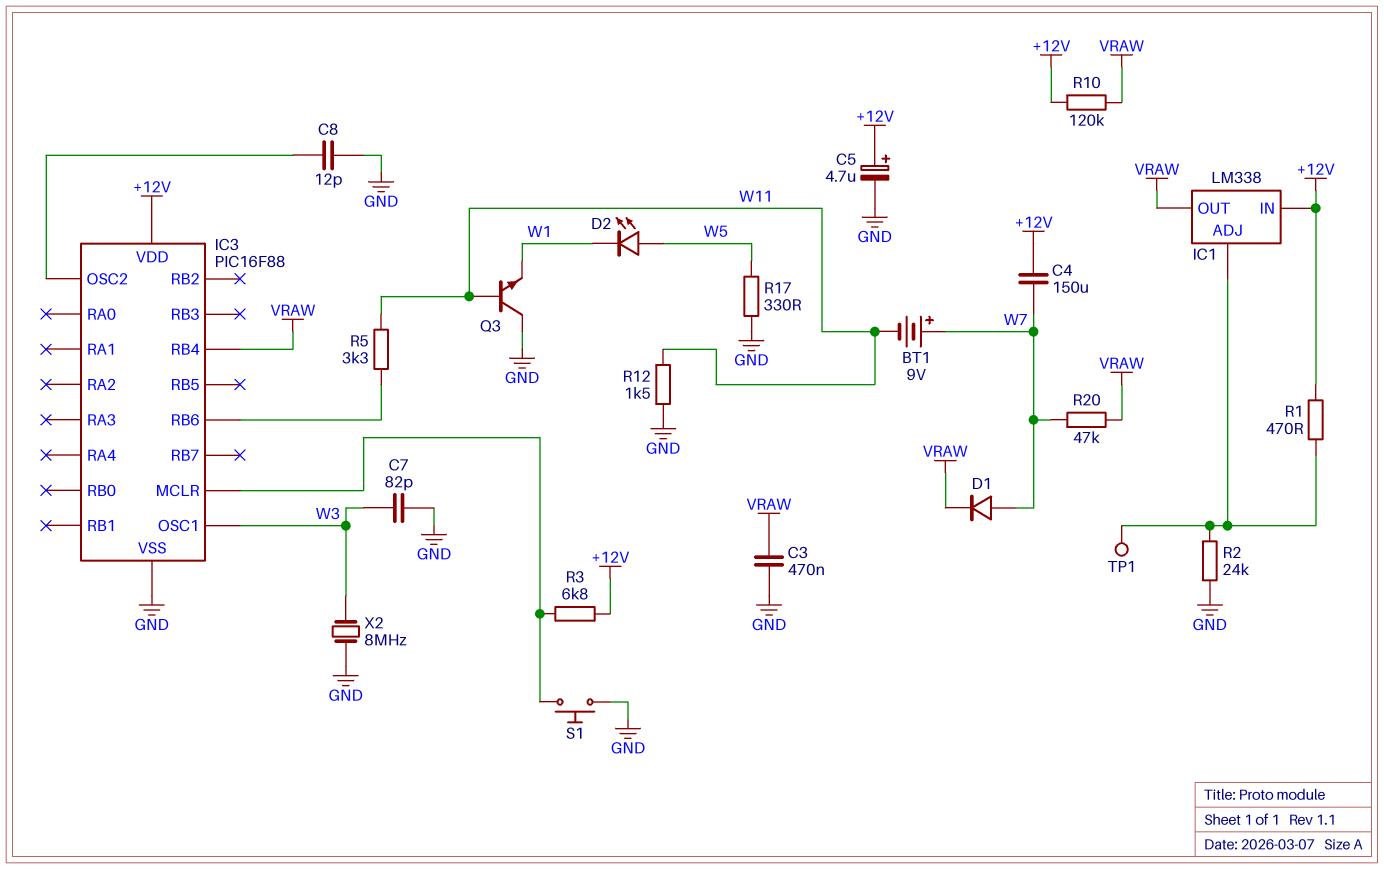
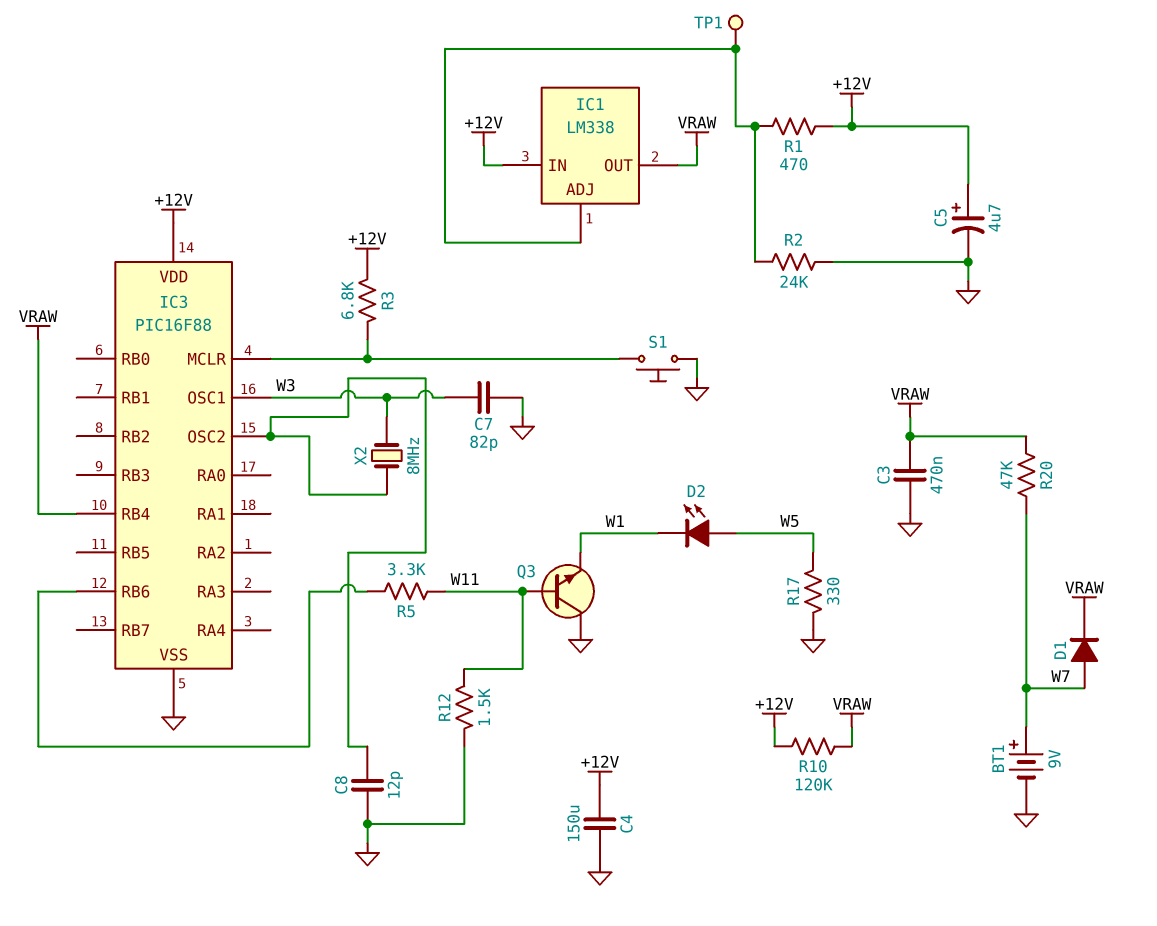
BT1: 9V (plus W7, minus W11) -> 9V (plus W7, minus GND)
C4: 150uF (+12V, W7) -> 150uF (+12V, GND)
X2: 8MHz (GND, W3) -> 8MHz (IC3/OSC2, W3)

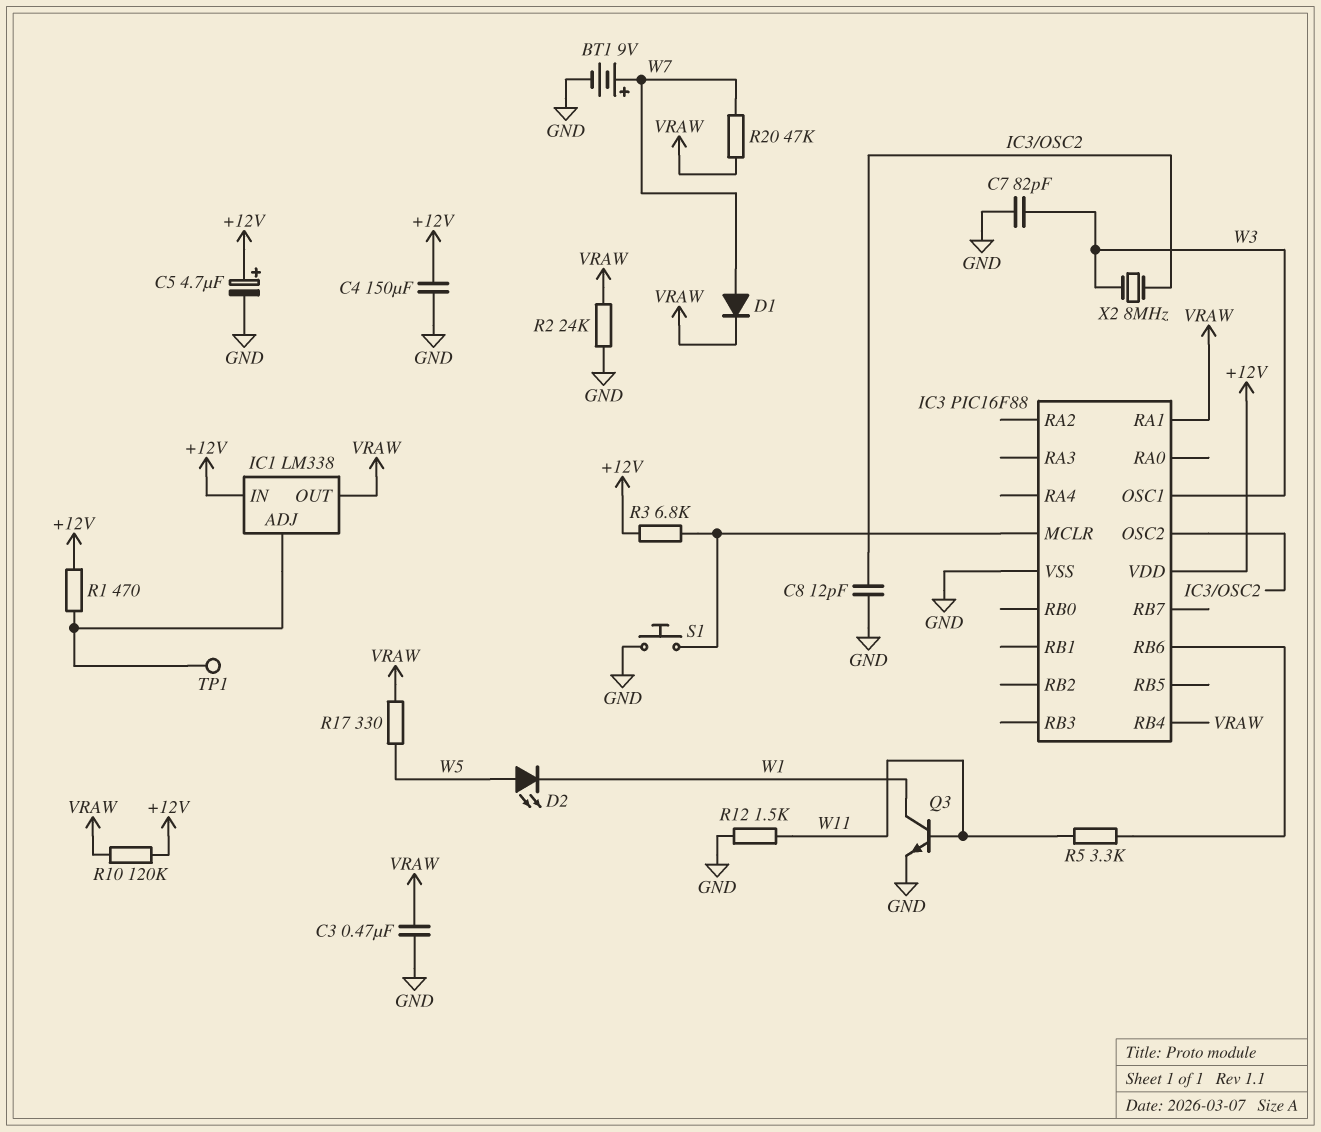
IC3 pin RA1: none -> VRAW
Q3: NPN (B W11, C GND, E W1) -> NPN (B W11, C W1, E GND)
R2: 24k (GND, IC1/ADJ) -> 24k (GND, VRAW)
R17: 330 (GND, W5) -> 330 (VRAW, W5)

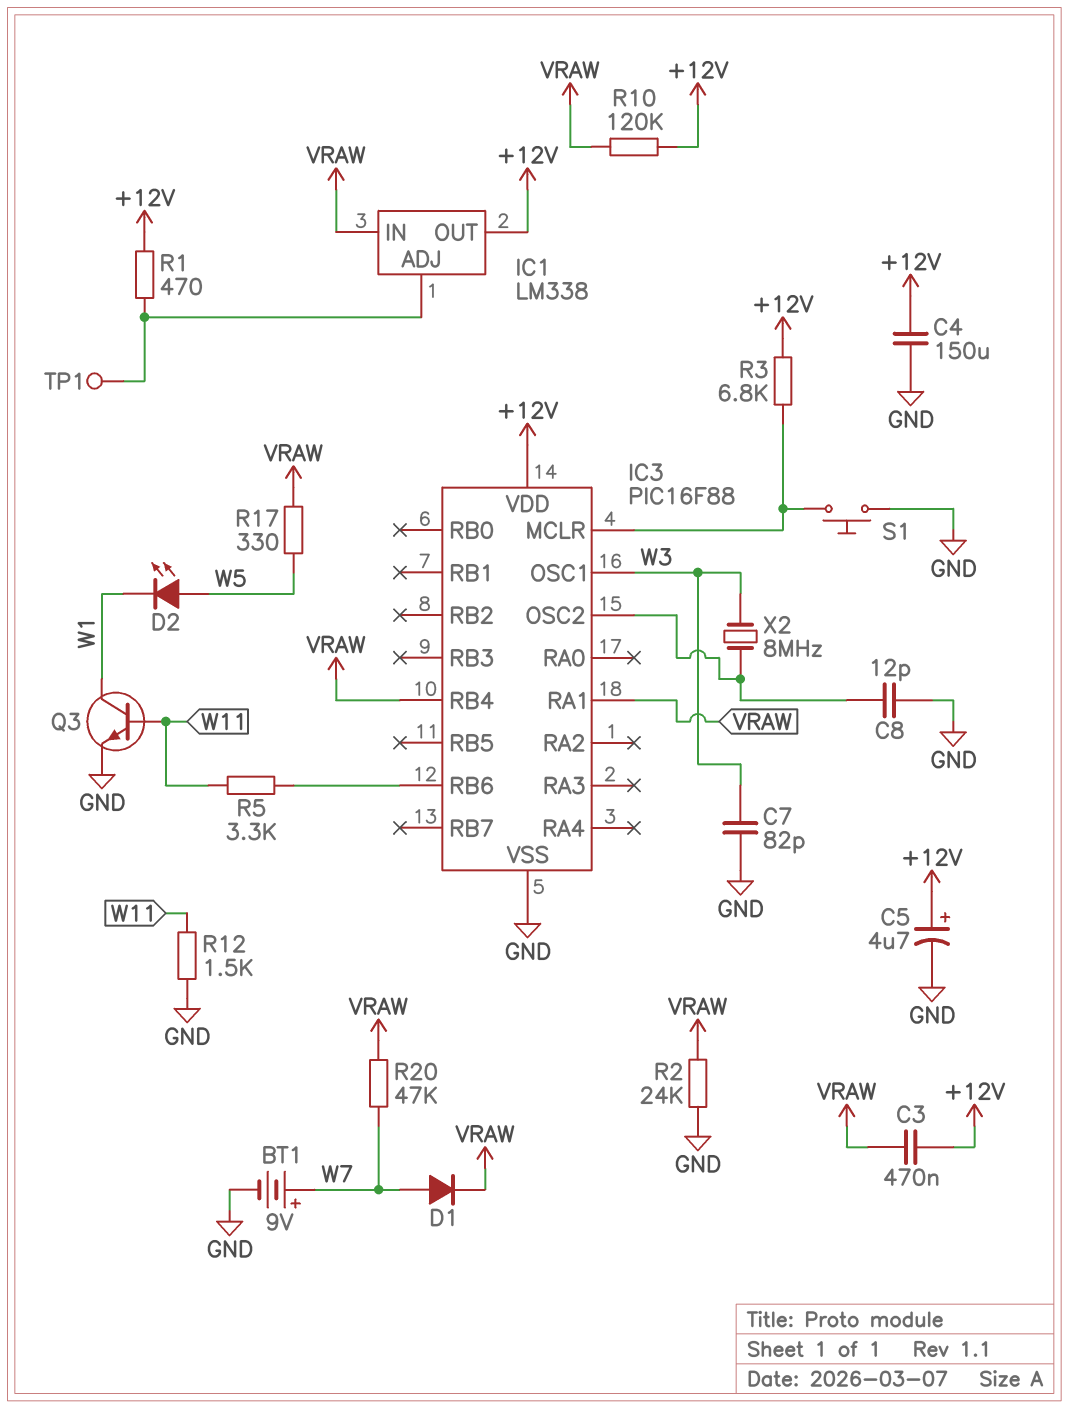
C3: 470nF (GND, VRAW) -> 470nF (+12V, VRAW)
IC1 pin IN: +12V -> VRAW
IC1 pin OUT: VRAW -> +12V

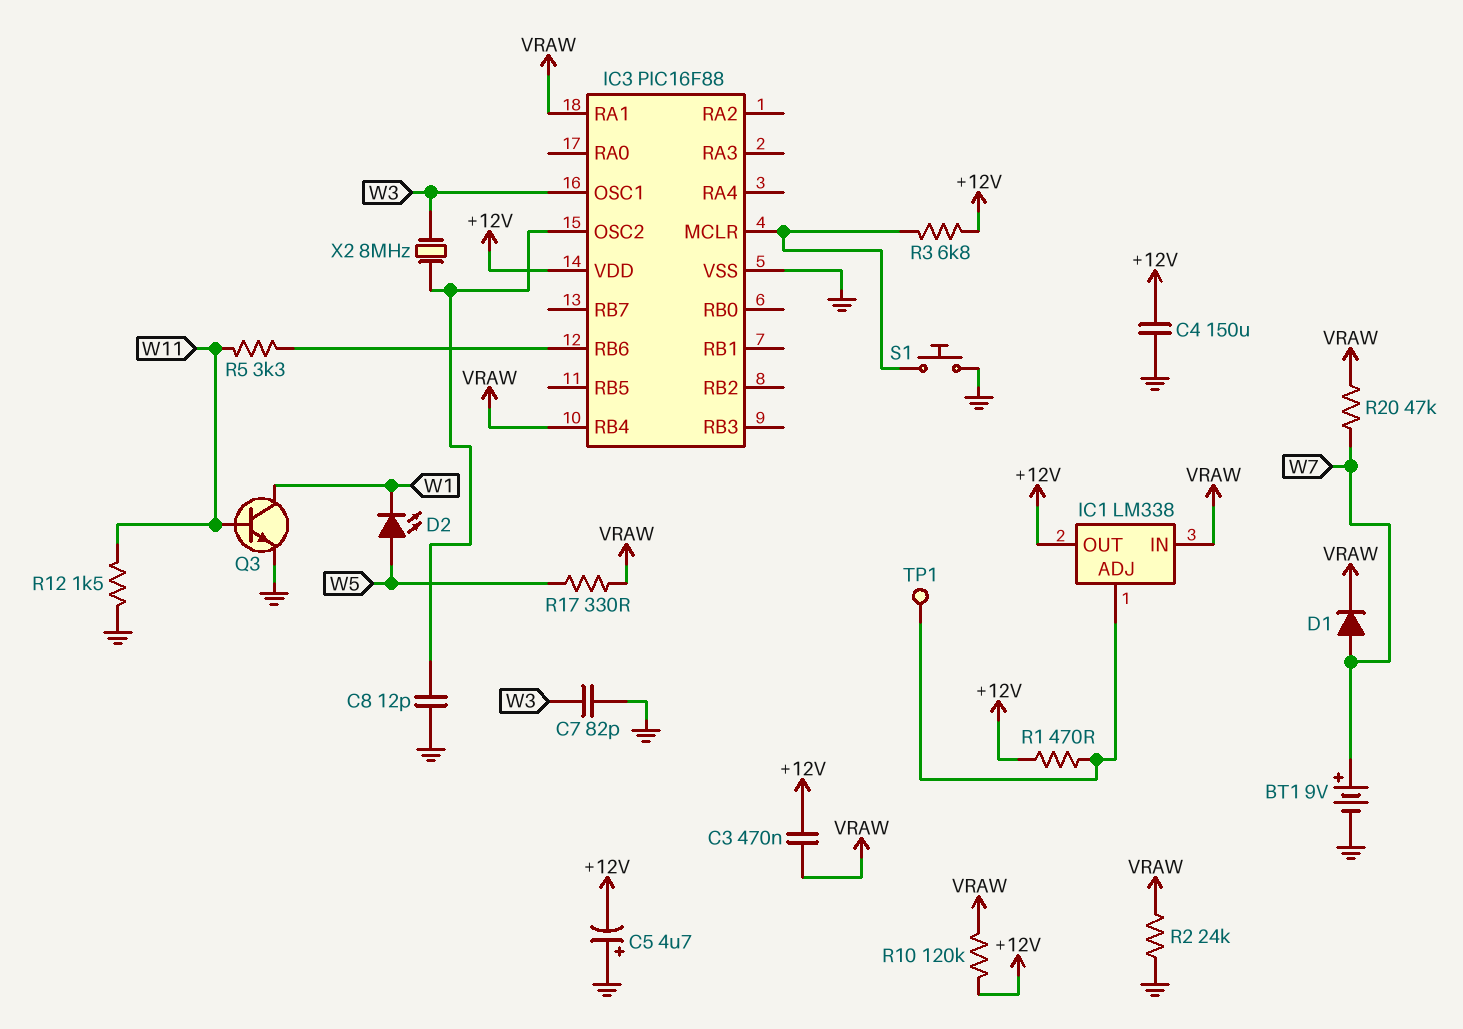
C5: 4.7uF (plus +12V, minus GND) -> 4.7uF (plus GND, minus +12V)

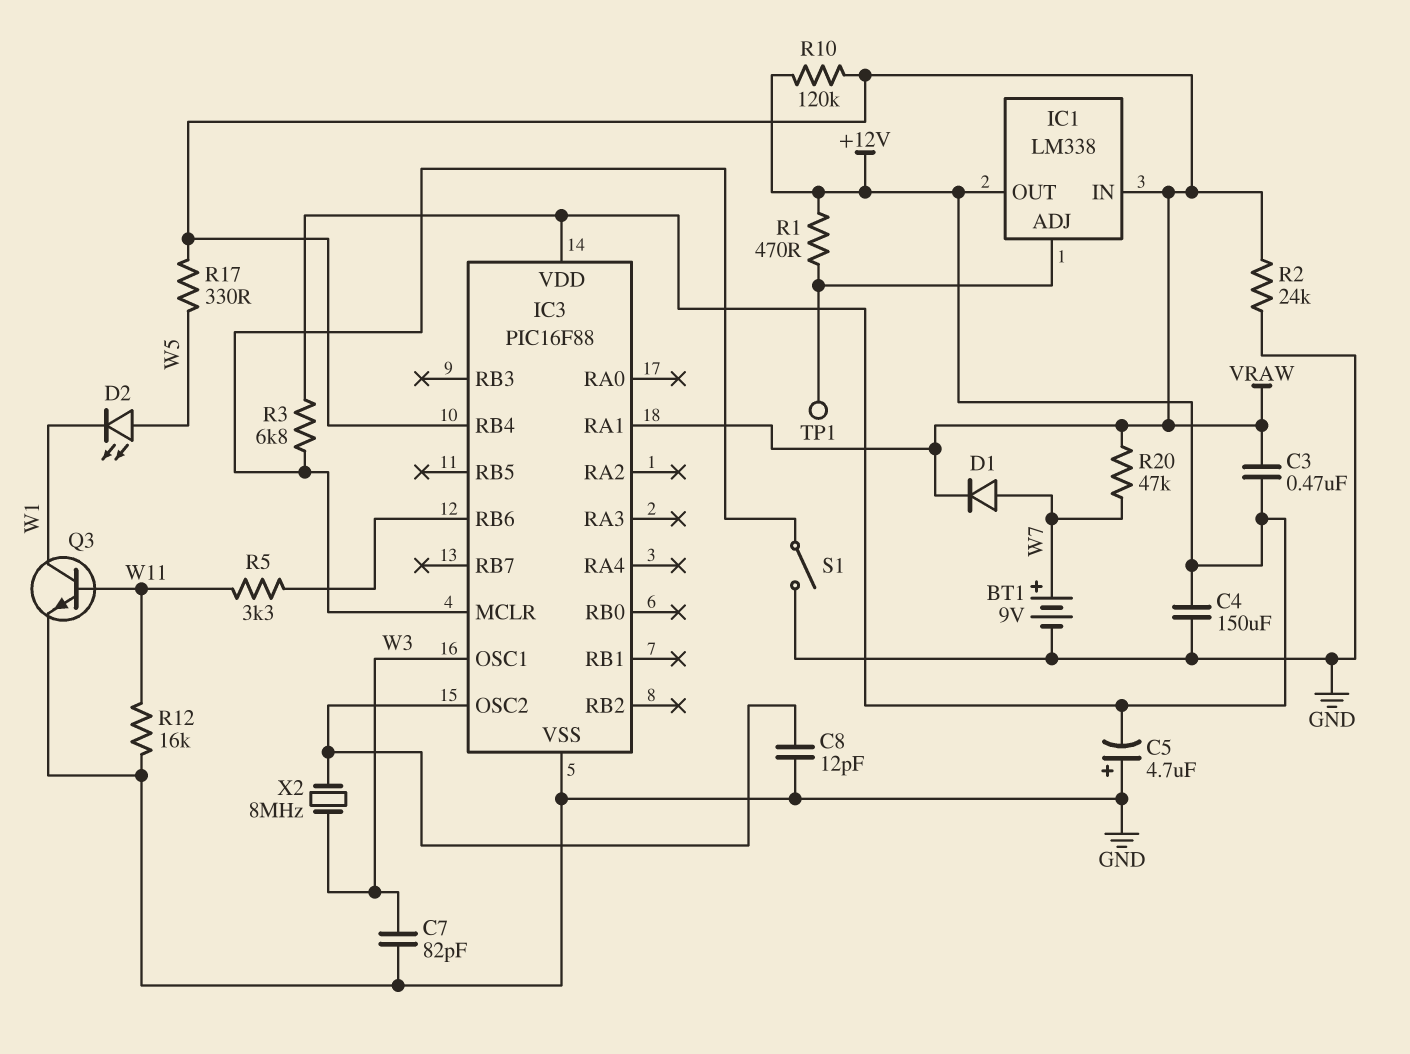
R12: 1.5k (GND, W11) -> 16k (GND, W11)
S1: button (GND, IC3/MCLR) -> switch (GND, IC3/MCLR)

